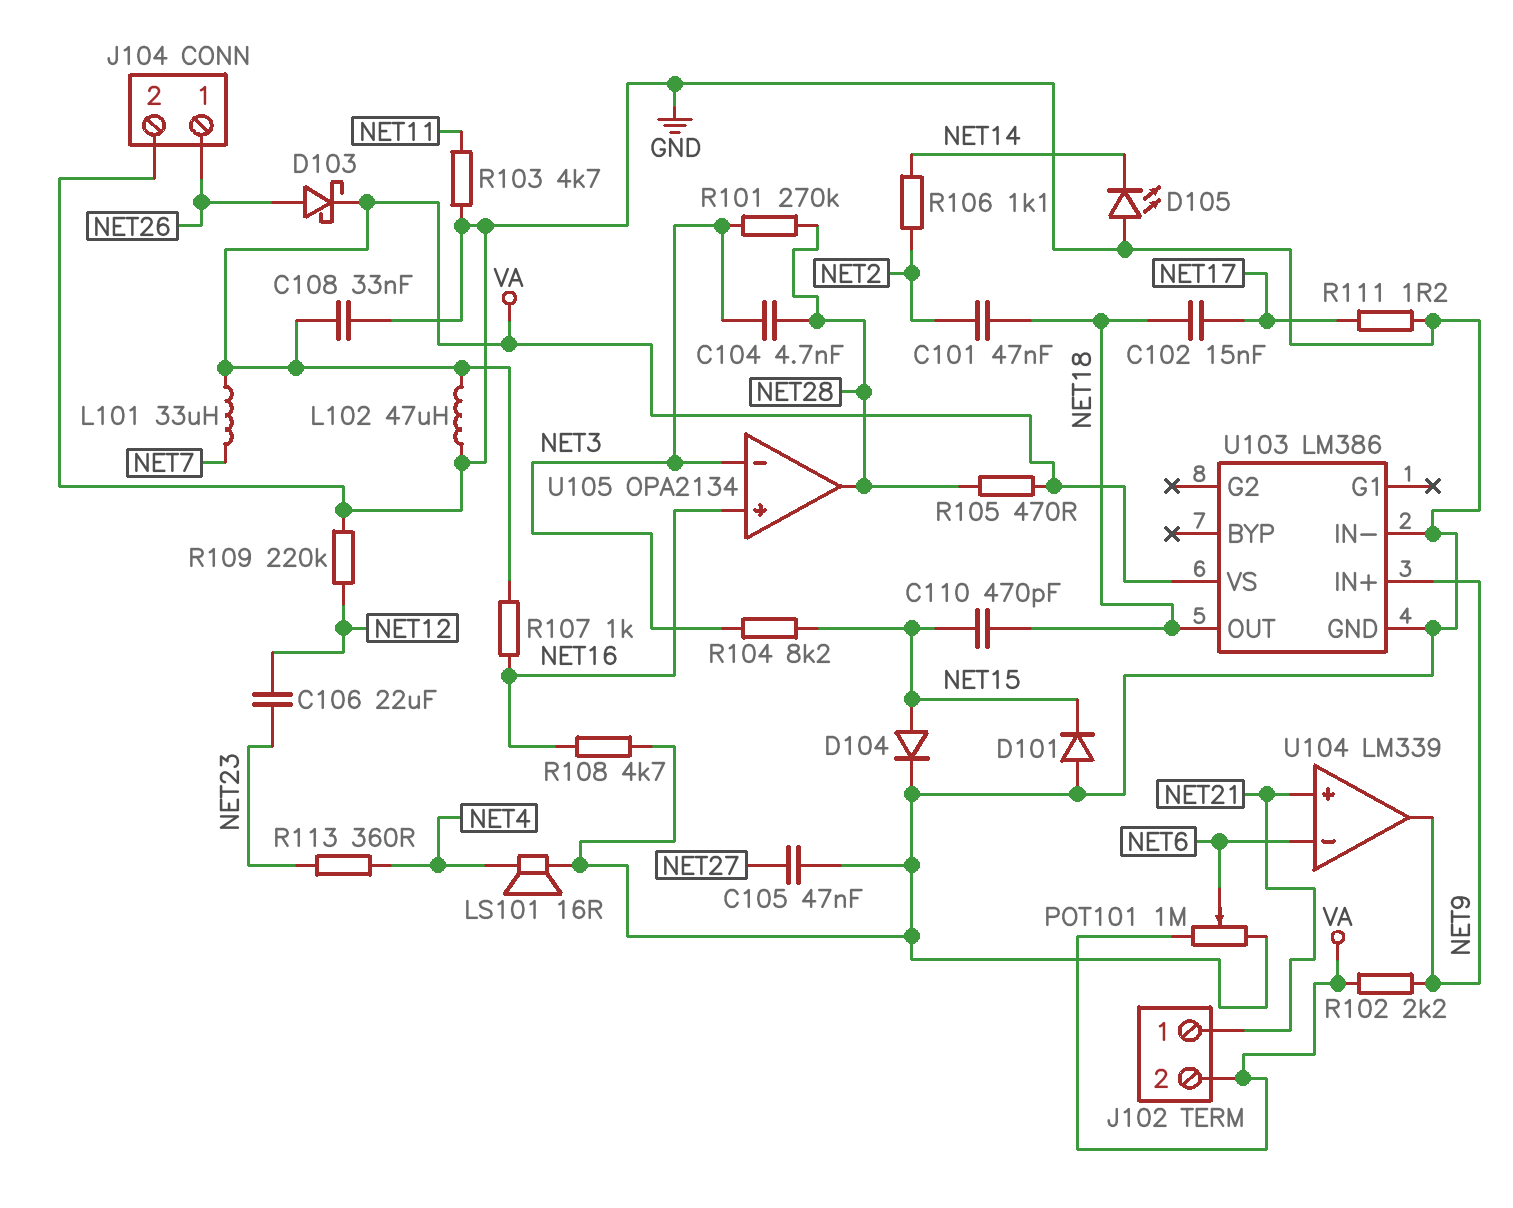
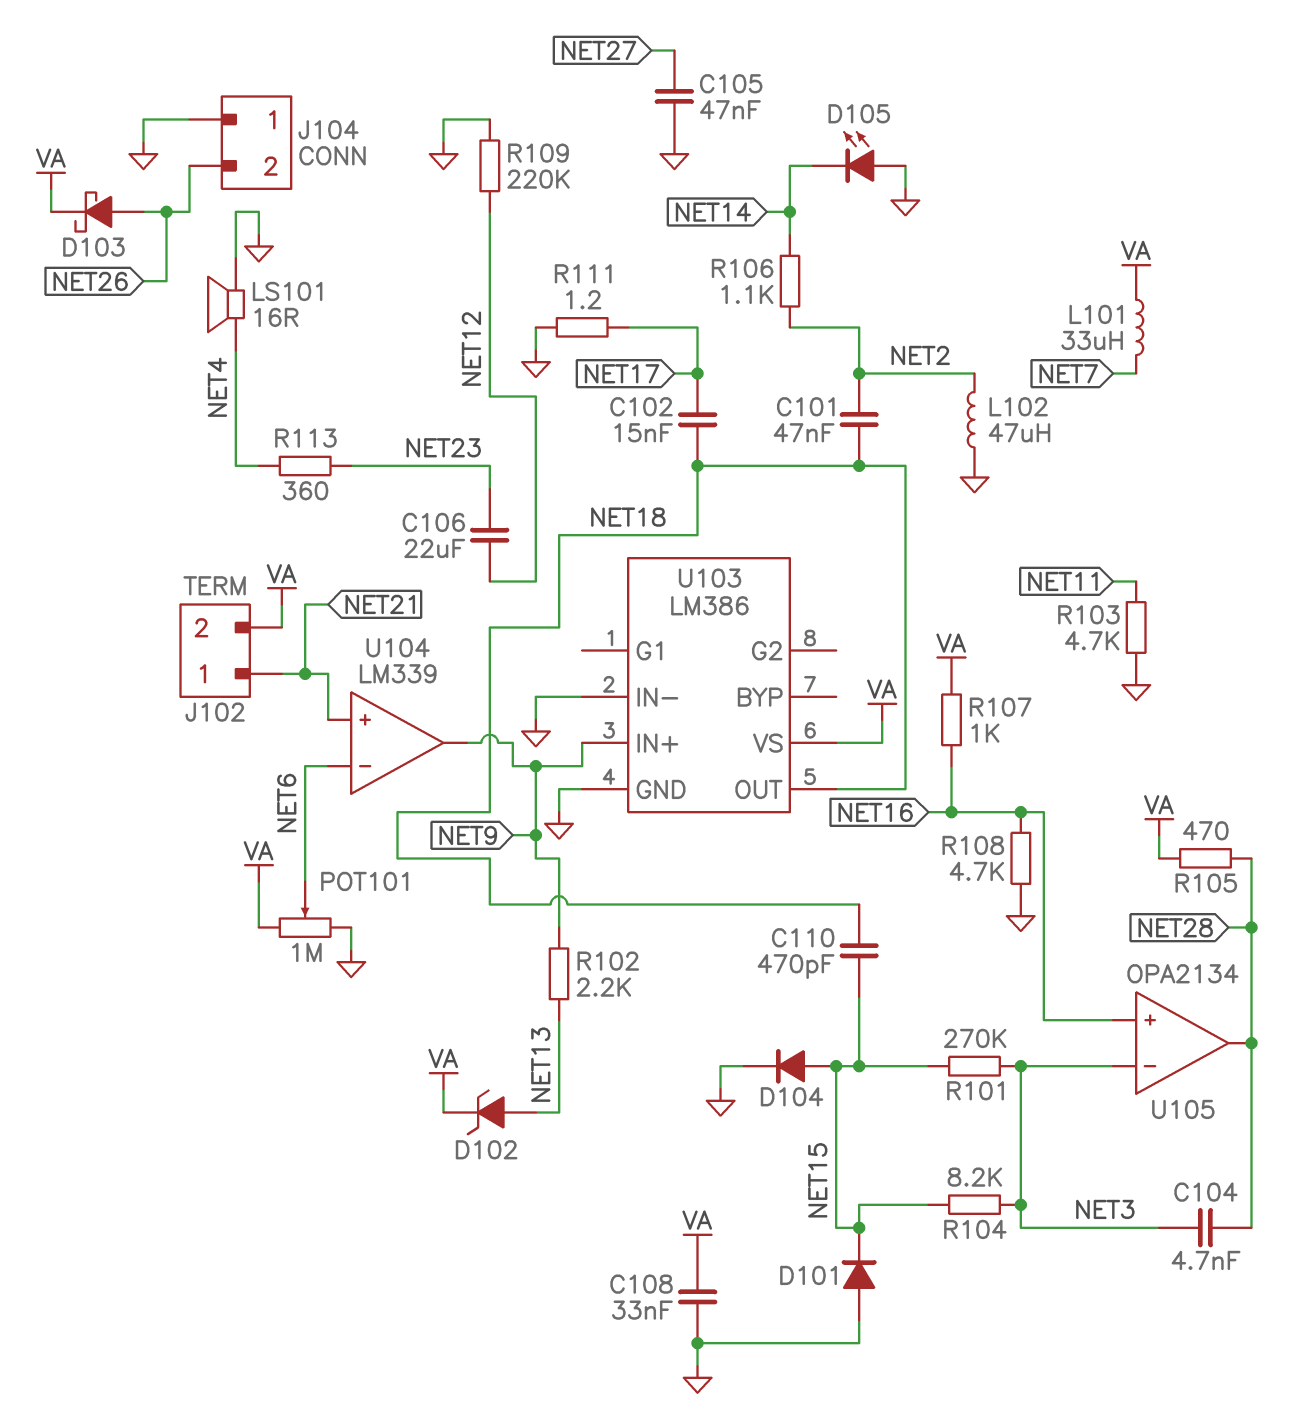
D102: none -> zener (A NET13, K VA)
J104 pin 1: NET26 -> GND
J104 pin 2: GND -> NET26
L102: 47uH (GND, VA) -> 47uH (GND, NET2)
R101: 270k (NET3, NET28) -> 270k (NET3, NET15)
R102: 2.2k (NET9, VA) -> 2.2k (NET9, NET13)

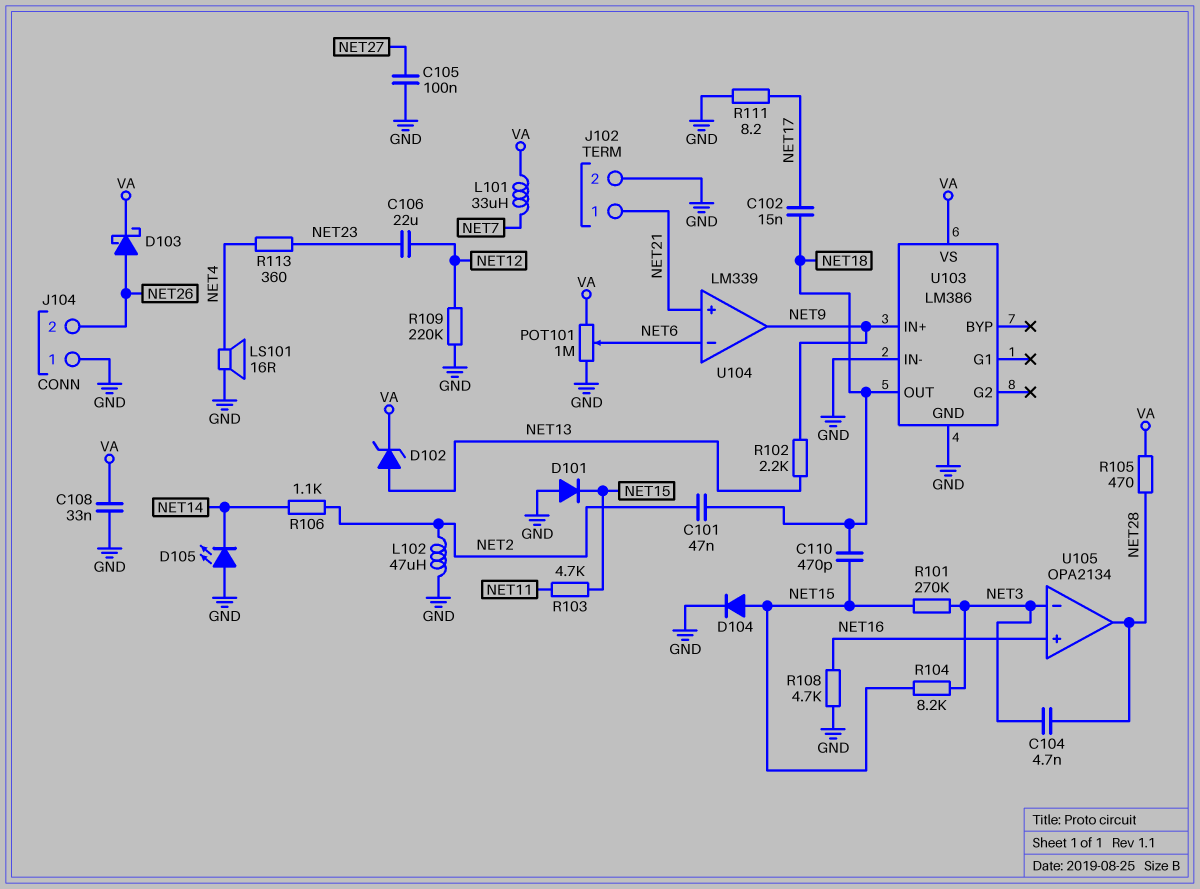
C105: 47nF (GND, NET27) -> 100nF (GND, NET27)
J102 pin 2: VA -> GND
R103: 4.7k (GND, NET11) -> 4.7k (NET11, NET15)
R107: 1k (NET16, VA) -> none
R111: 1.2 (GND, NET17) -> 8.2 (GND, NET17)

